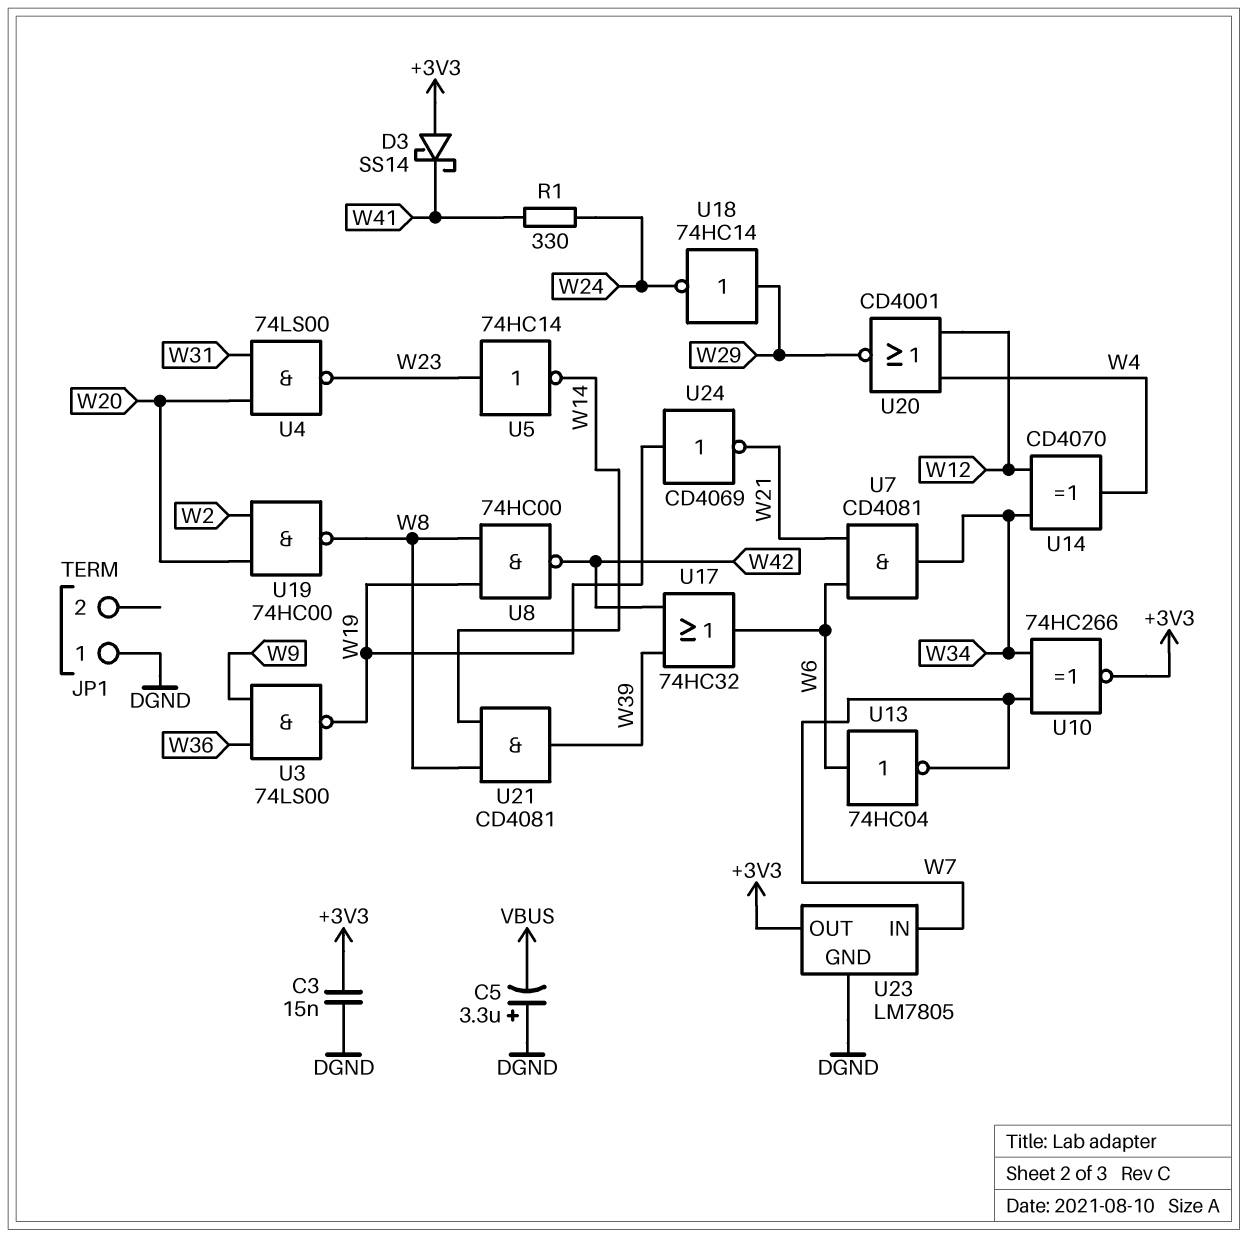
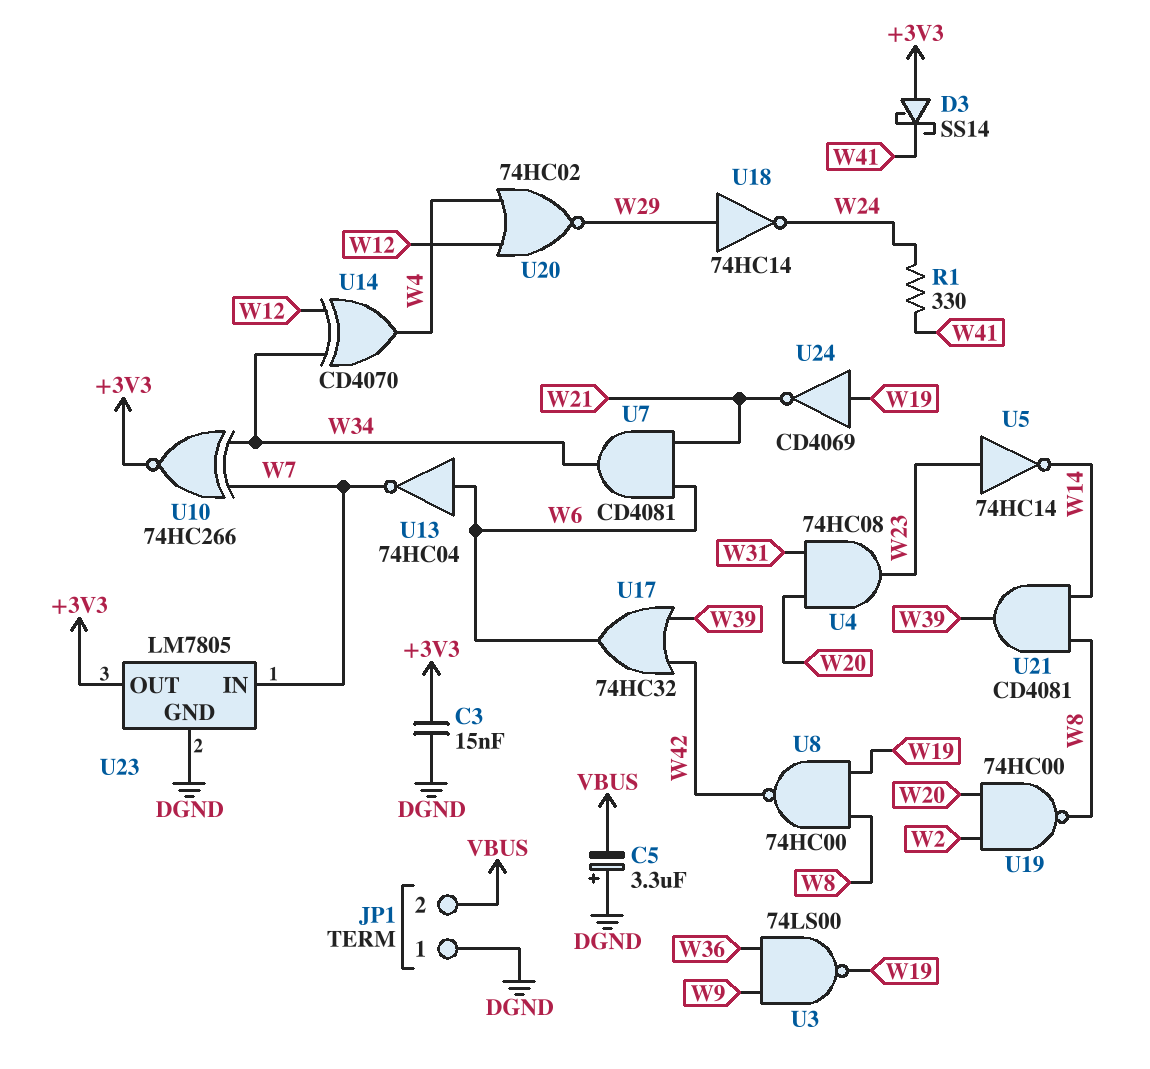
JP1 pin 2: none -> VBUS
U4: NAND 74LS00 (in W20, in W31, out W23) -> AND 74HC08 (in W20, in W31, out W23)
U20: NOR CD4001 (in W4, in W12, out W29) -> NOR 74HC02 (in W4, in W12, out W29)

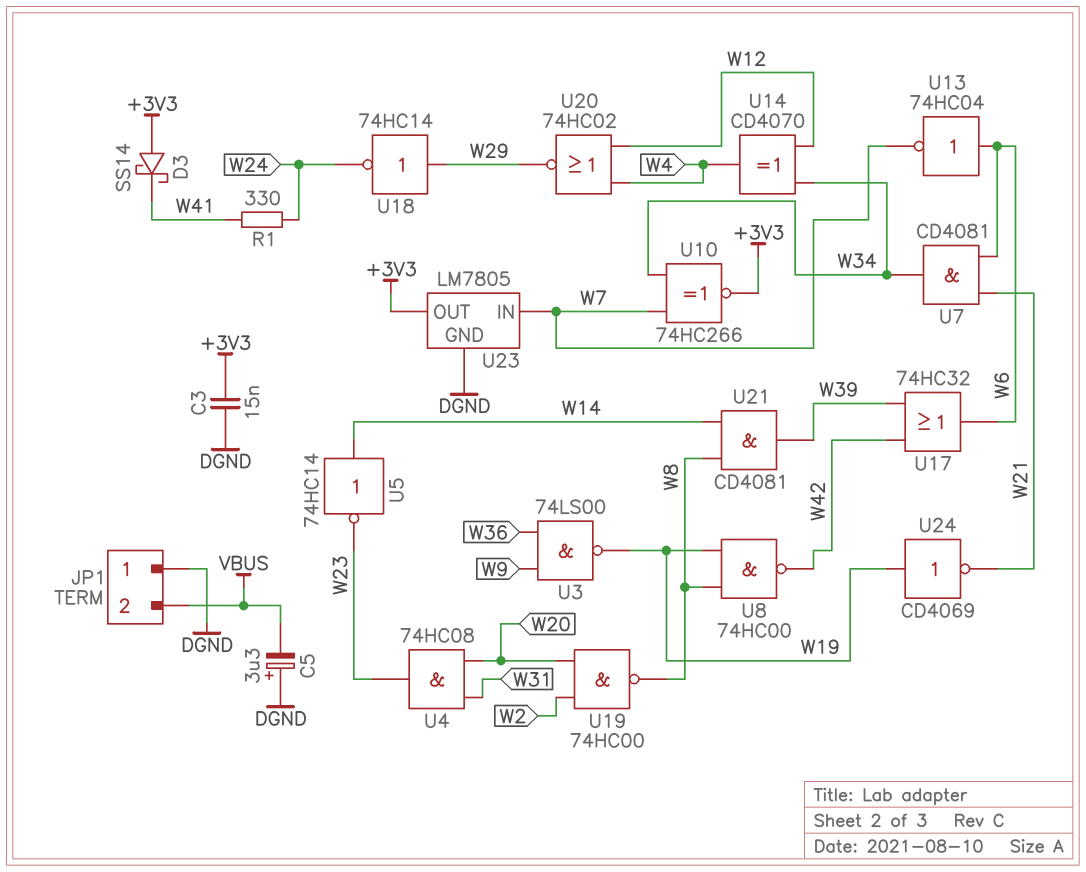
U5: NOT 74HC14 (in W23, out W14) -> NOT 74HC14 (in W14, out W23)

